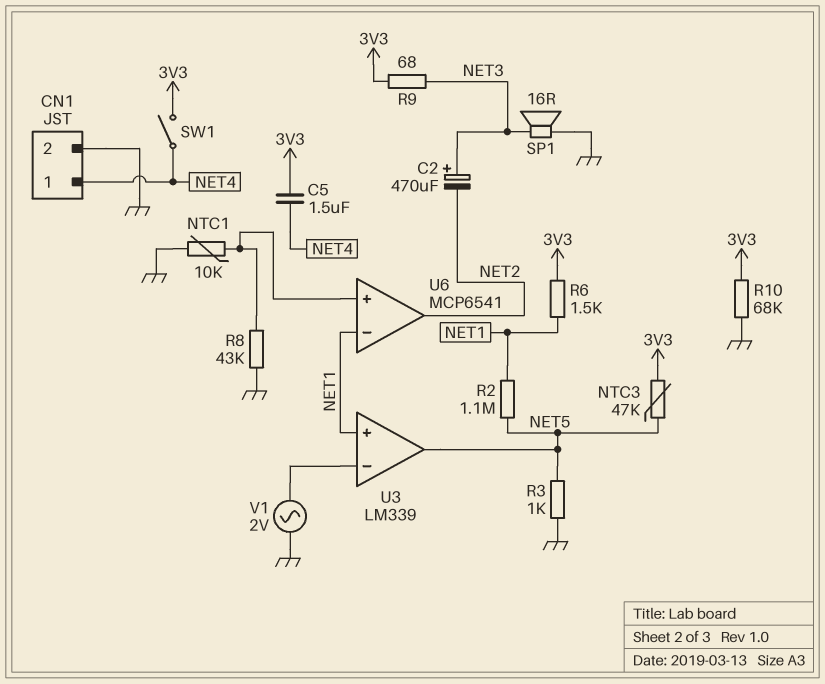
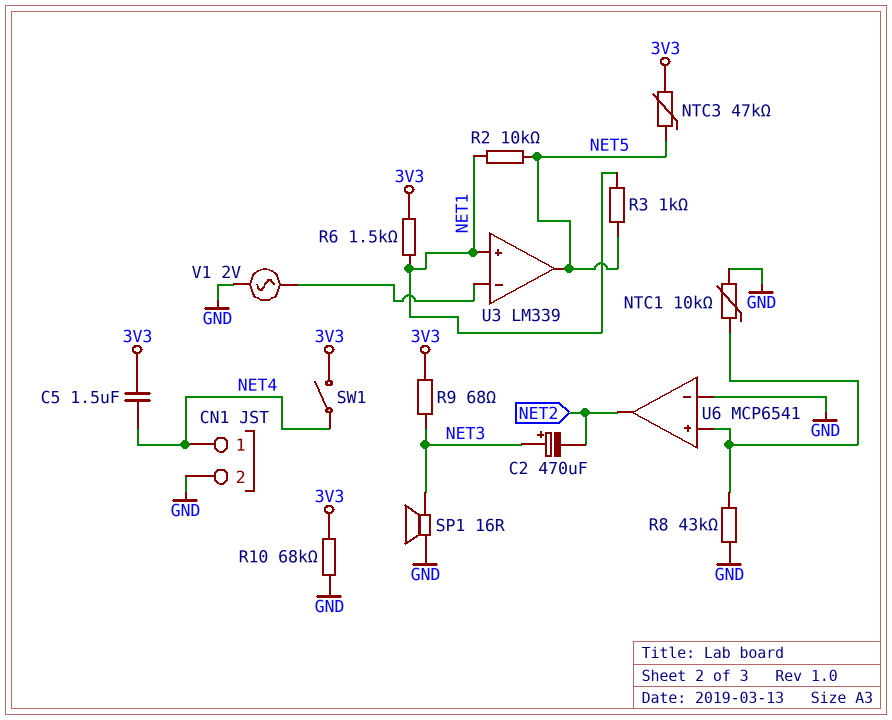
R2: 1.1M (NET1, NET5) -> 10k (NET1, NET5)
R3: 1k (GND, NET5) -> 1k (NET1, NET5)
U6 pin in-: NET1 -> GND

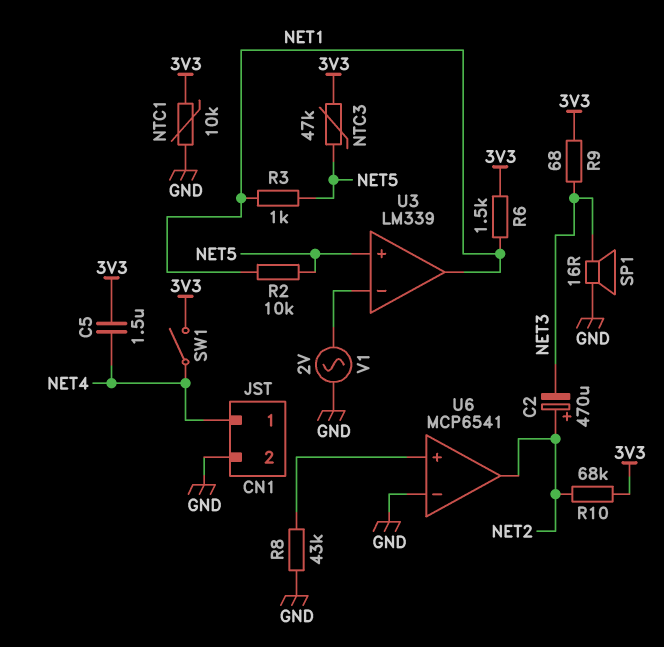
C2: 470uF (plus NET3, minus NET2) -> 470uF (plus NET2, minus NET3)
NTC1: 10k (GND, U6/in+) -> 10k (3V3, GND)
R10: 68k (3V3, GND) -> 68k (3V3, NET2)
U3 pin in+: NET1 -> NET5
U3 pin out: NET5 -> NET1

